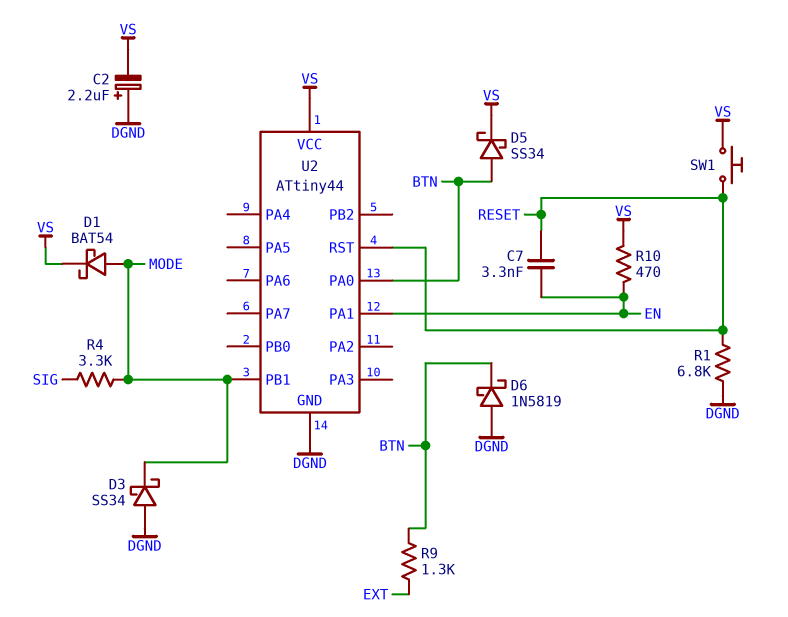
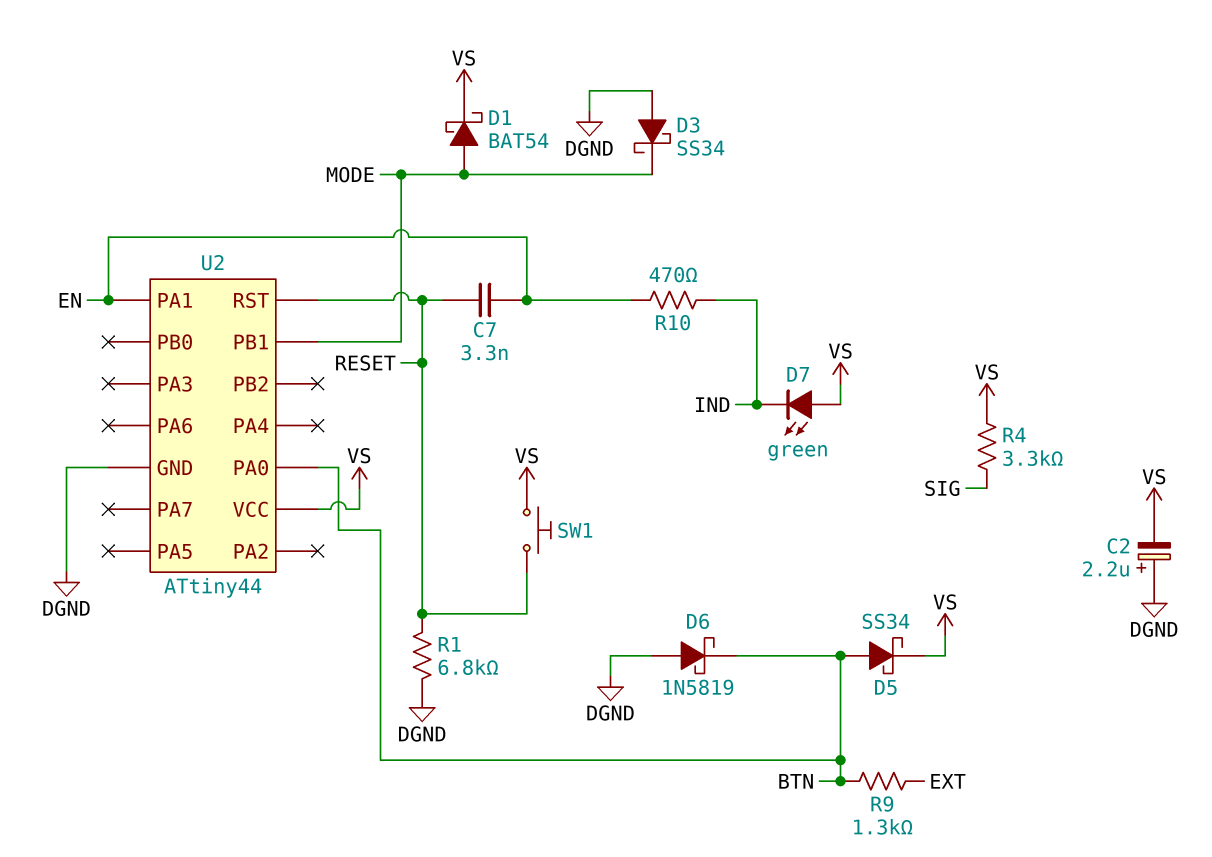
D7: none -> LED green (A VS, K IND)
R4: 3.3k (MODE, SIG) -> 3.3k (SIG, VS)
R10: 470 (EN, VS) -> 470 (EN, IND)

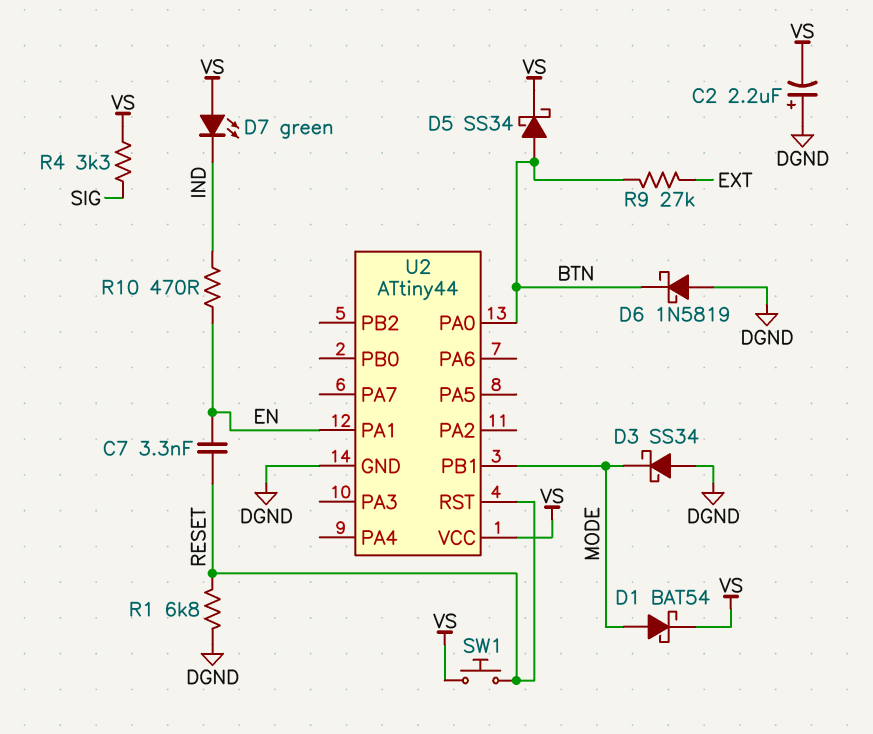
R9: 1.3k (BTN, EXT) -> 27k (BTN, EXT)

